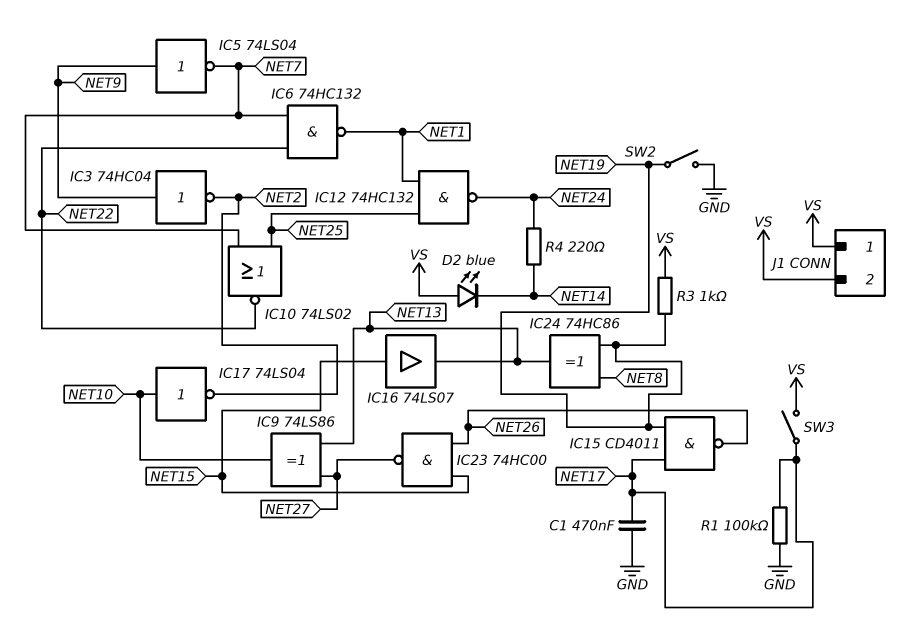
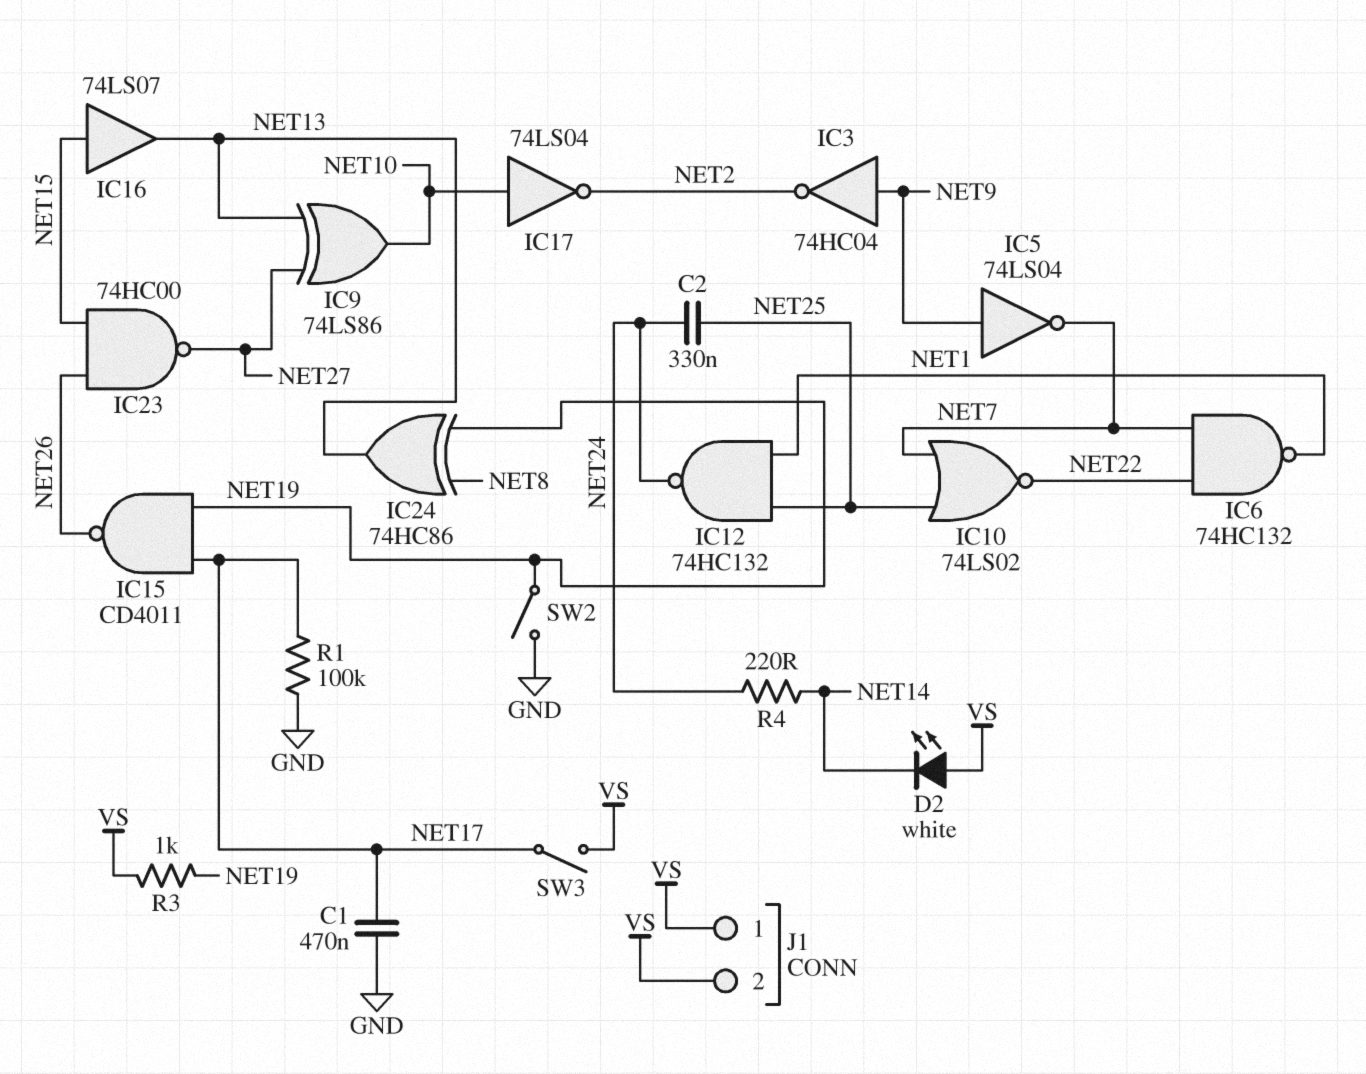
C2: none -> 330nF (NET24, NET25)
D2: LED blue (A VS, K NET14) -> LED white (A VS, K NET14)

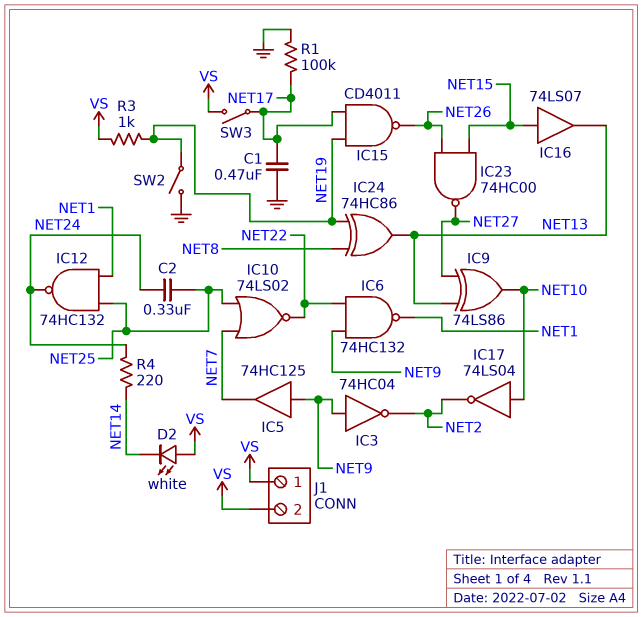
IC5: NOT 74LS04 (in NET9, out NET7) -> buffer 74HC125 (in NET9, out NET7)
IC6: NAND 74HC132 (in NET7, in NET22, out NET1) -> NAND 74HC132 (in NET9, in NET22, out NET1)

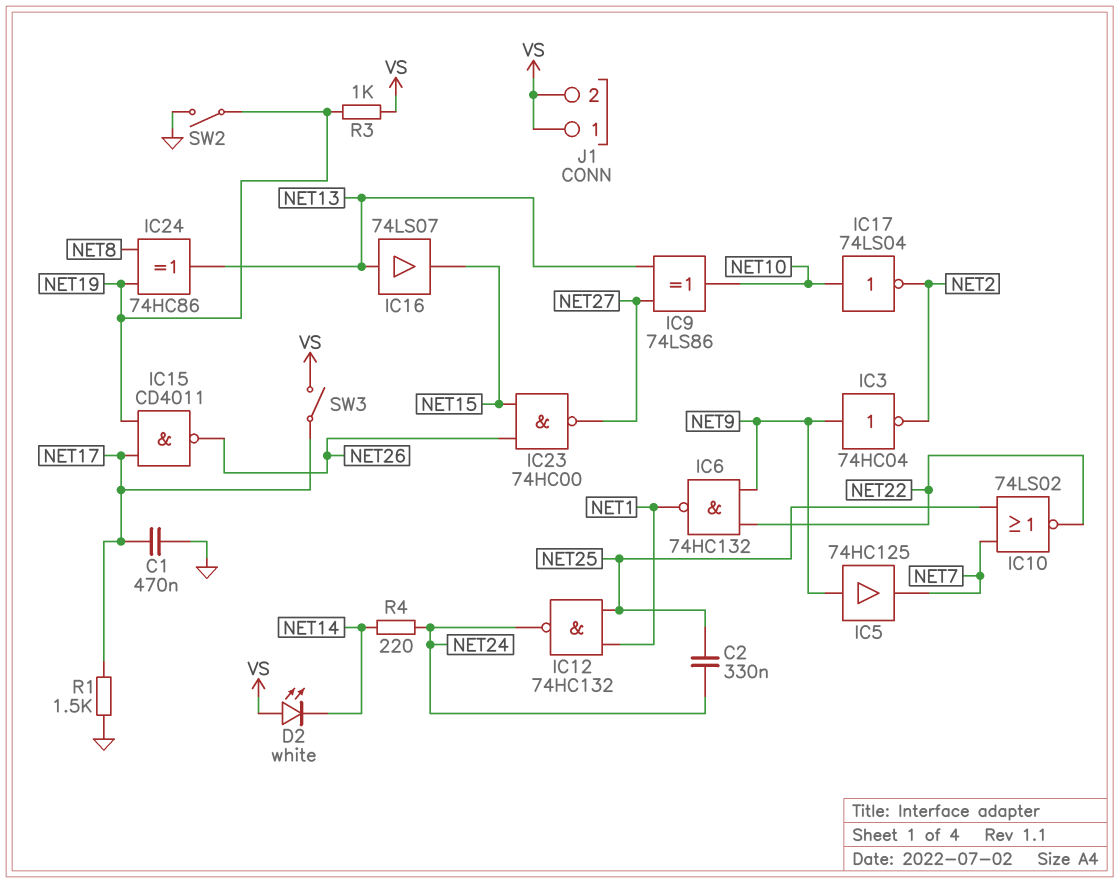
IC16: buffer 74LS07 (in NET15, out NET13) -> buffer 74LS07 (in NET13, out NET15)
R1: 100k (GND, NET17) -> 1.5k (GND, NET17)

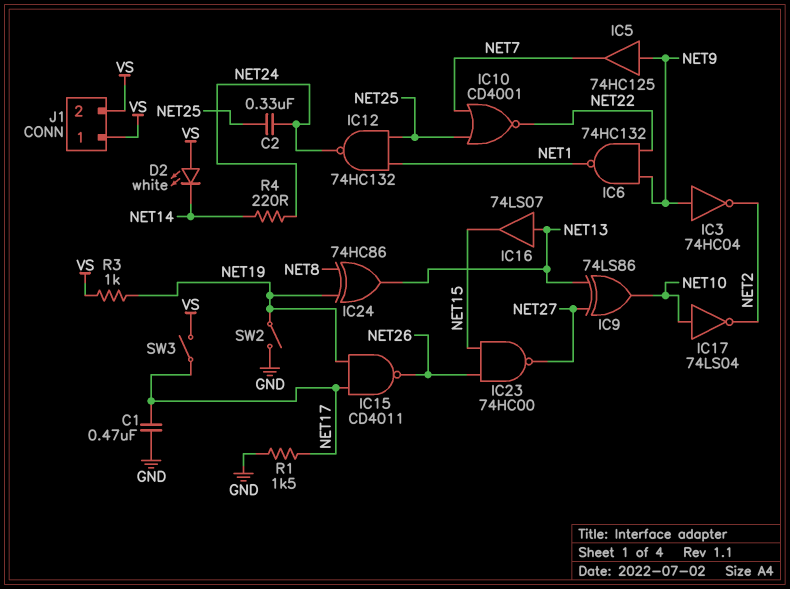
IC10: NOR 74LS02 (in NET7, in NET25, out NET22) -> NOR CD4001 (in NET7, in NET25, out NET22)

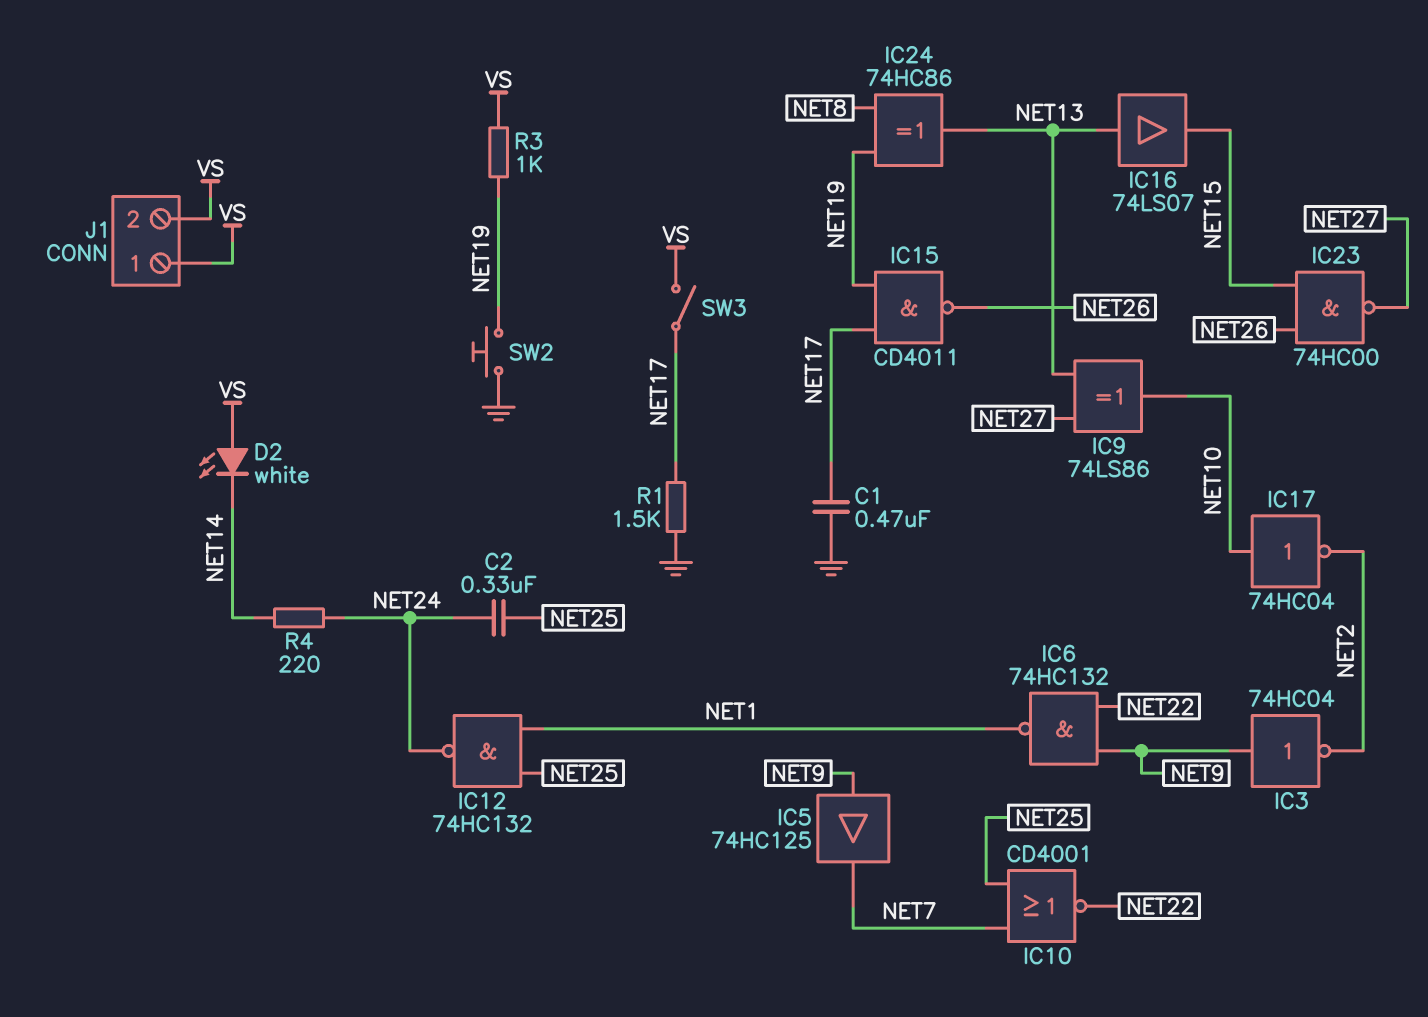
IC17: NOT 74LS04 (in NET10, out NET2) -> NOT 74HC04 (in NET10, out NET2)
SW2: switch (GND, NET19) -> button (GND, NET19)

